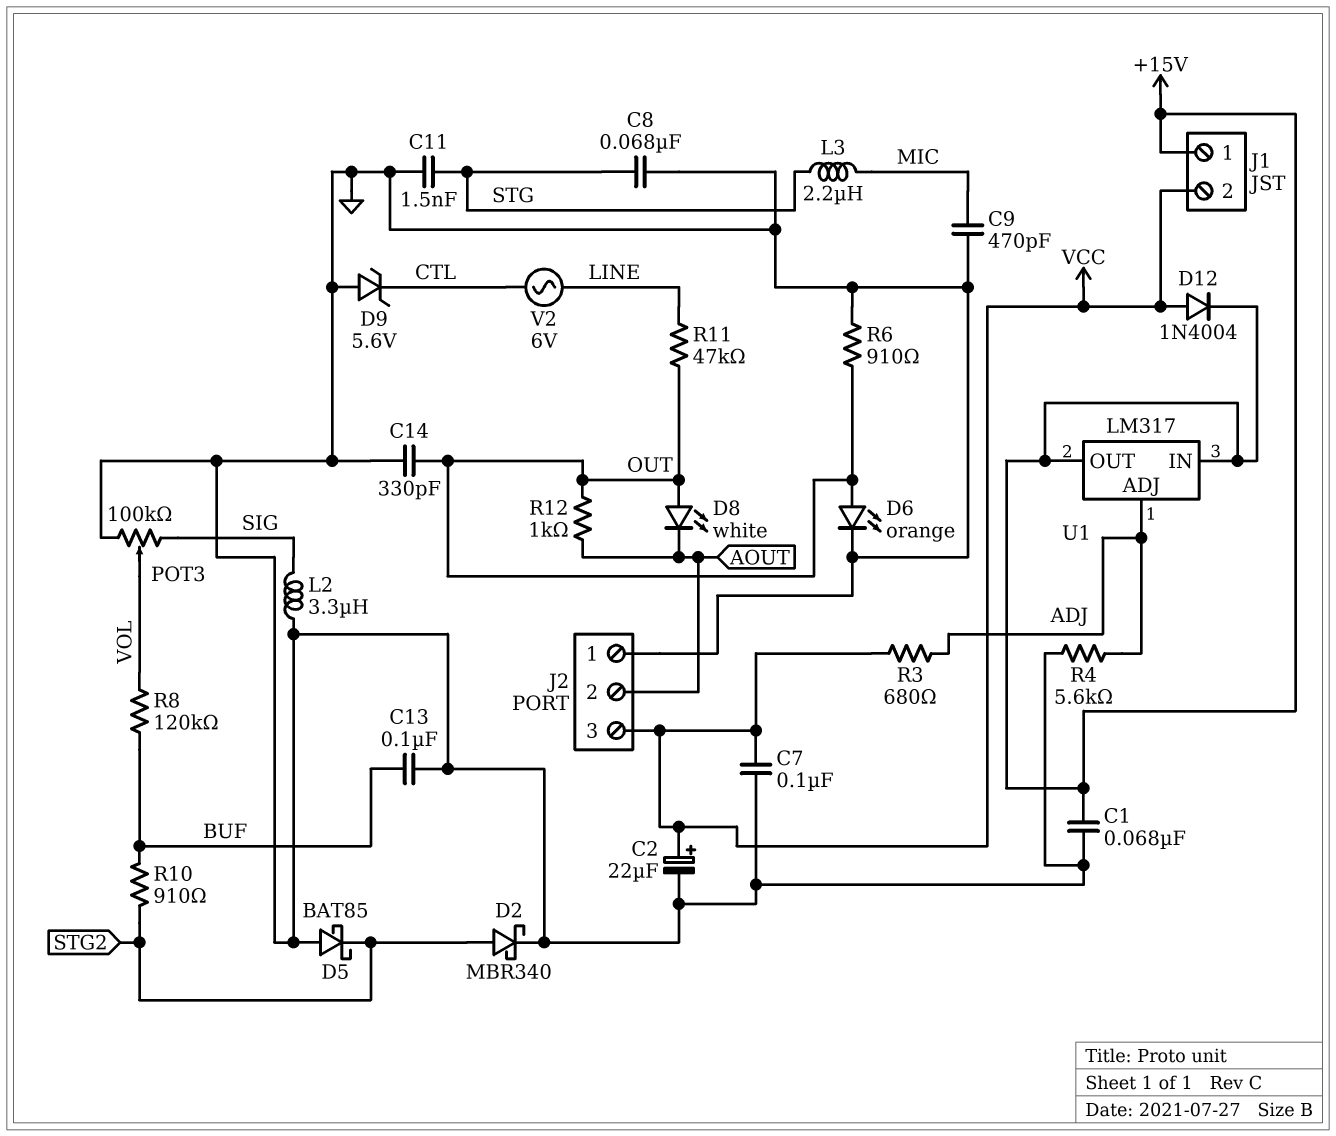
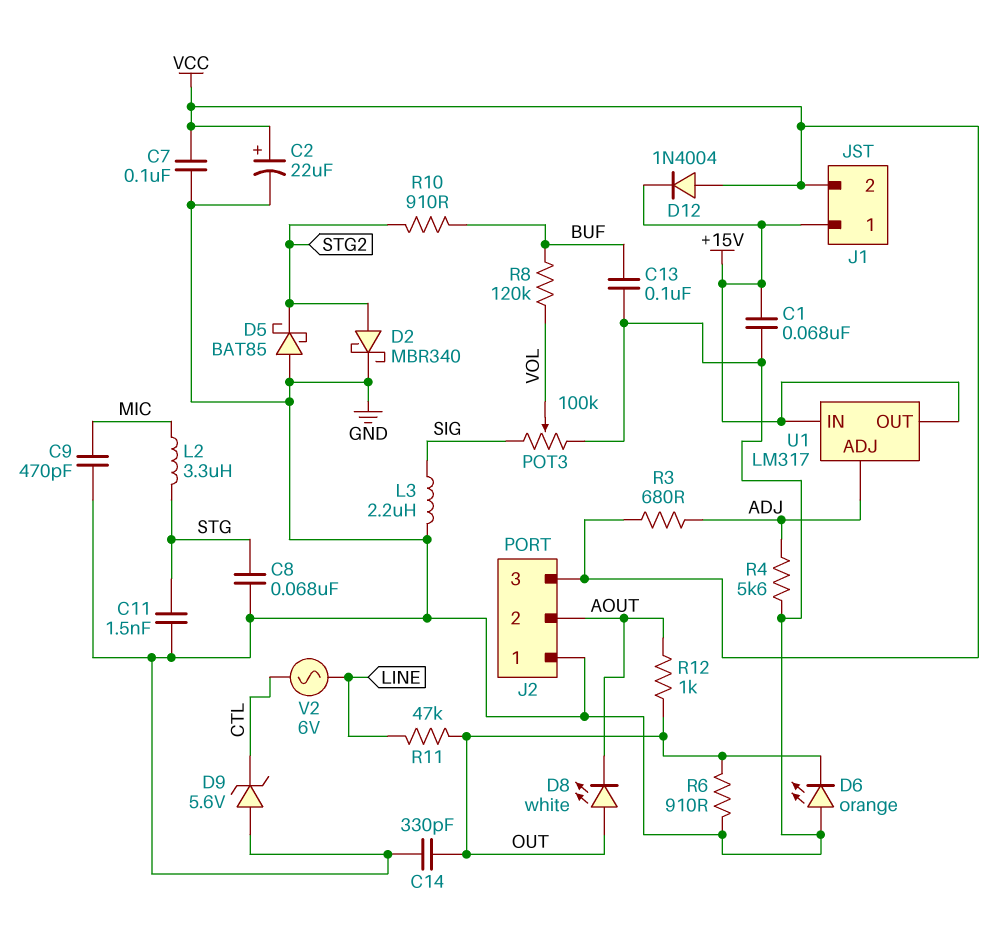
D6: LED orange (A OUT, K GND) -> LED orange (A GND, K OUT)
L2: 3.3uH (GND, SIG) -> 3.3uH (MIC, STG)
L3: 2.2uH (MIC, STG) -> 2.2uH (GND, SIG)

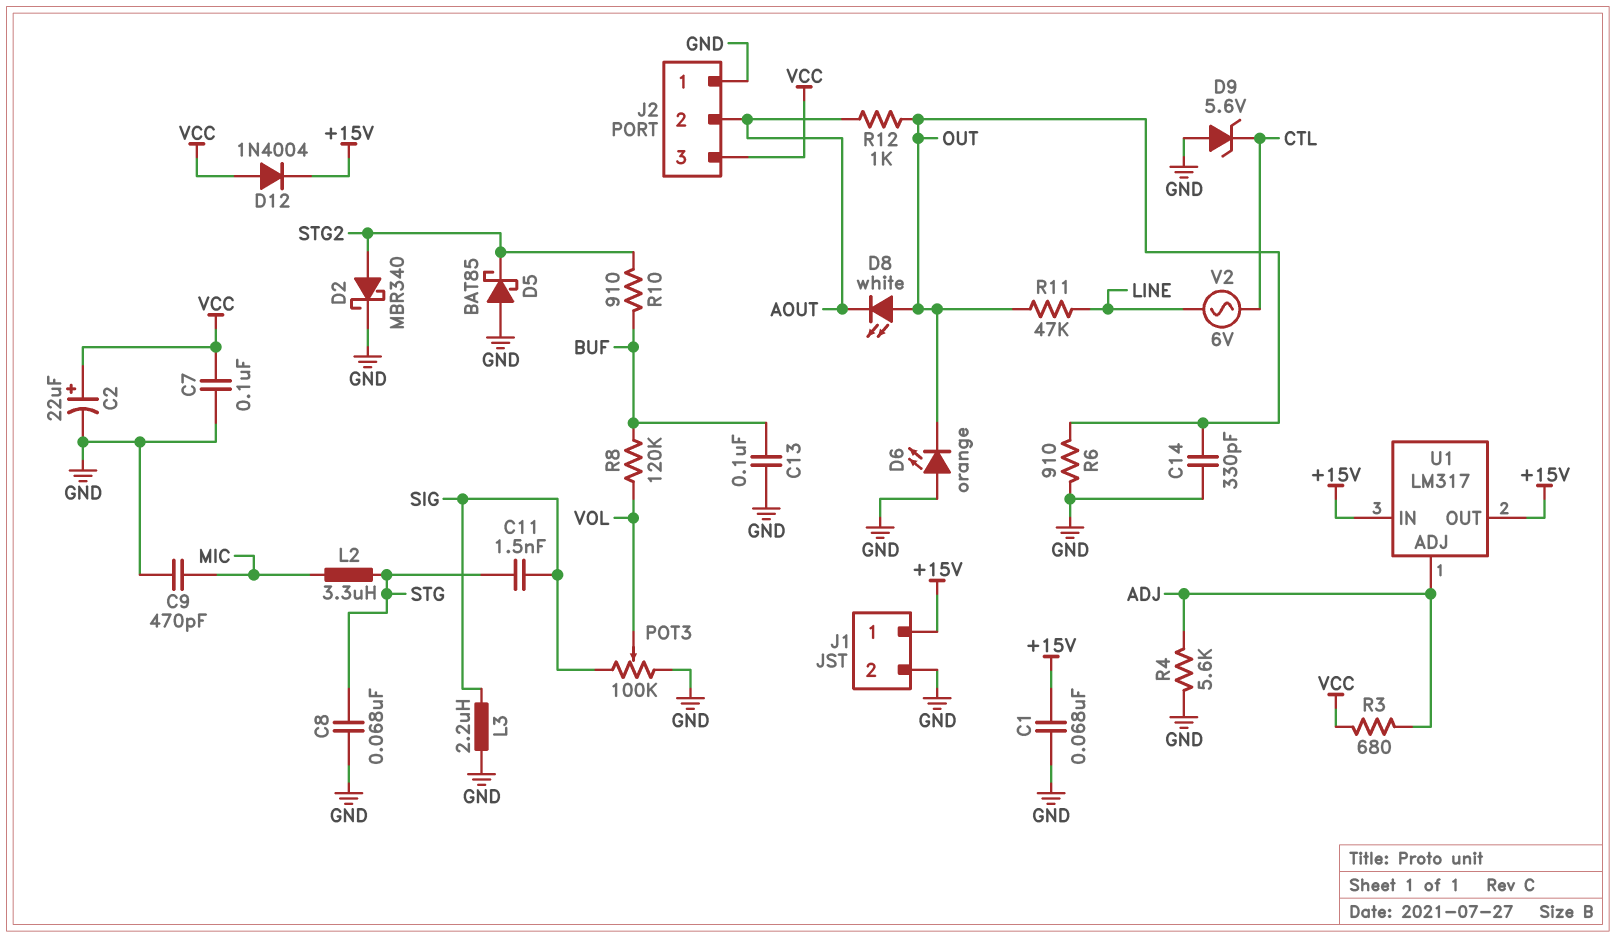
C11: 1.5nF (GND, STG) -> 1.5nF (SIG, STG)
J1 pin 2: VCC -> GND

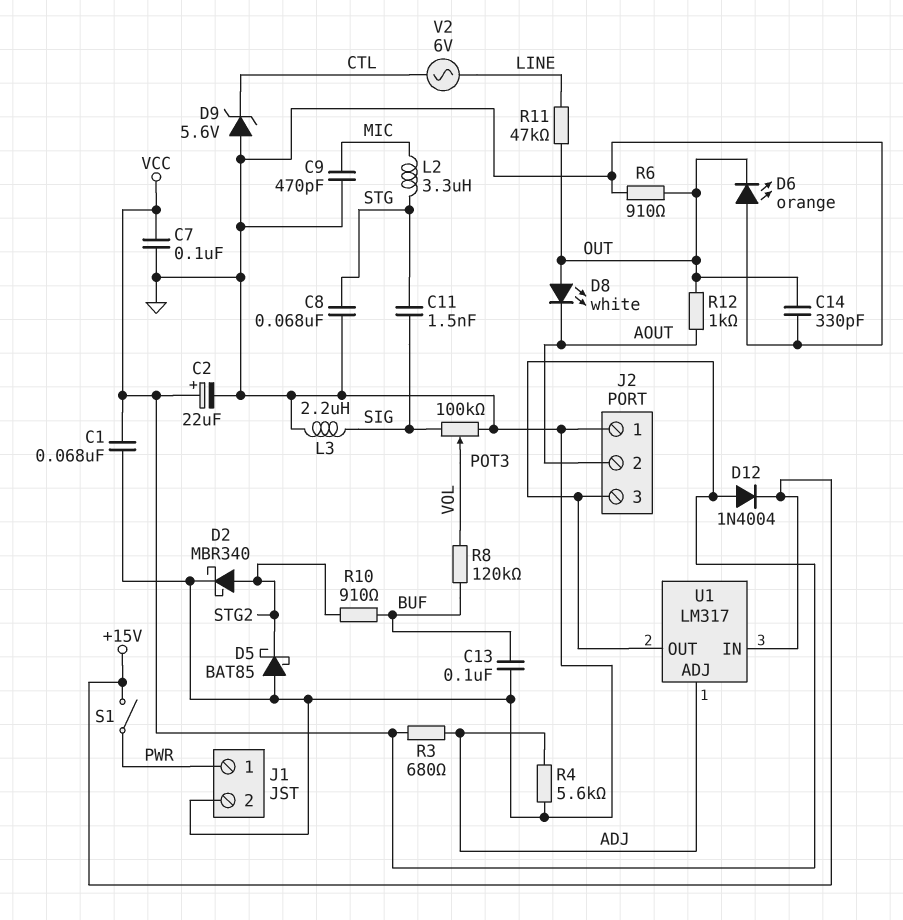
C1: 68nF (+15V, GND) -> 68nF (GND, VCC)
J1 pin 1: +15V -> PWR
S1: none -> switch (+15V, PWR)
U1 pin OUT: +15V -> VCC

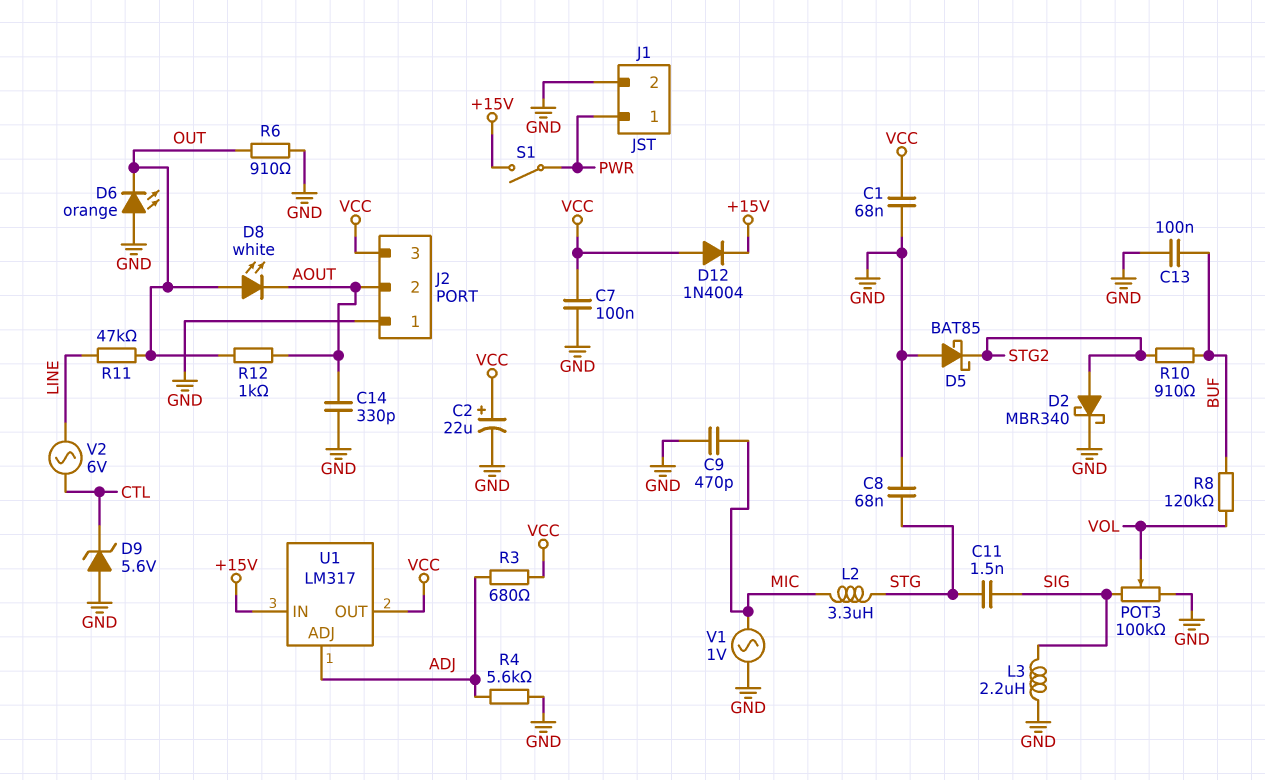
C14: 330pF (GND, OUT) -> 330pF (AOUT, GND)
V1: none -> AC 1V (GND, MIC)

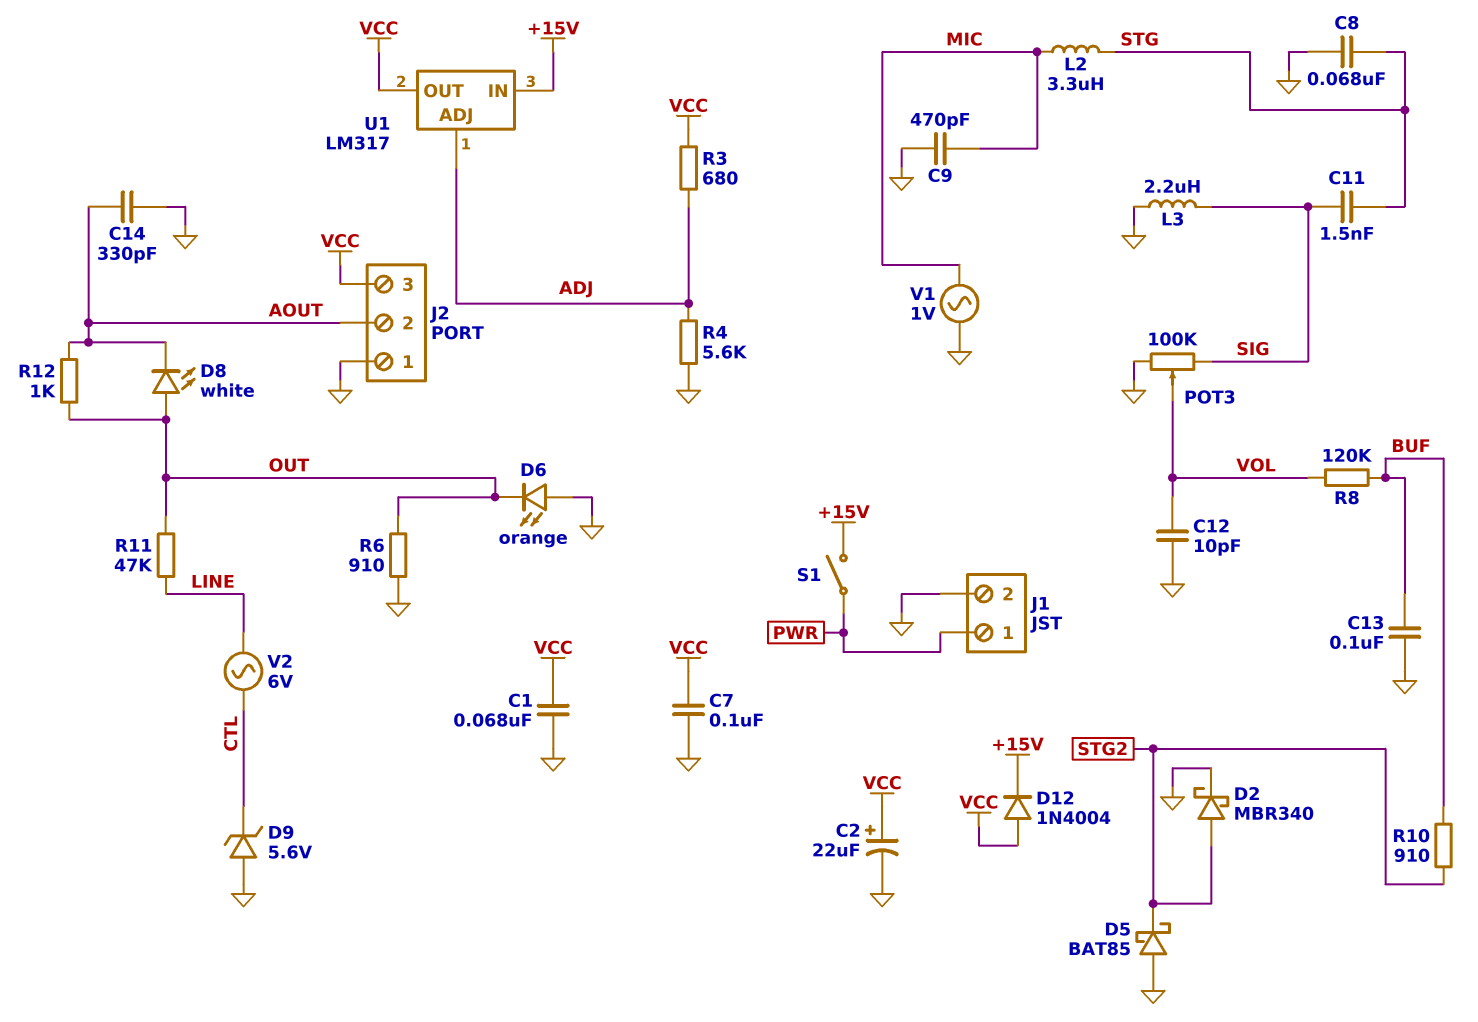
C12: none -> 10pF (GND, VOL)

